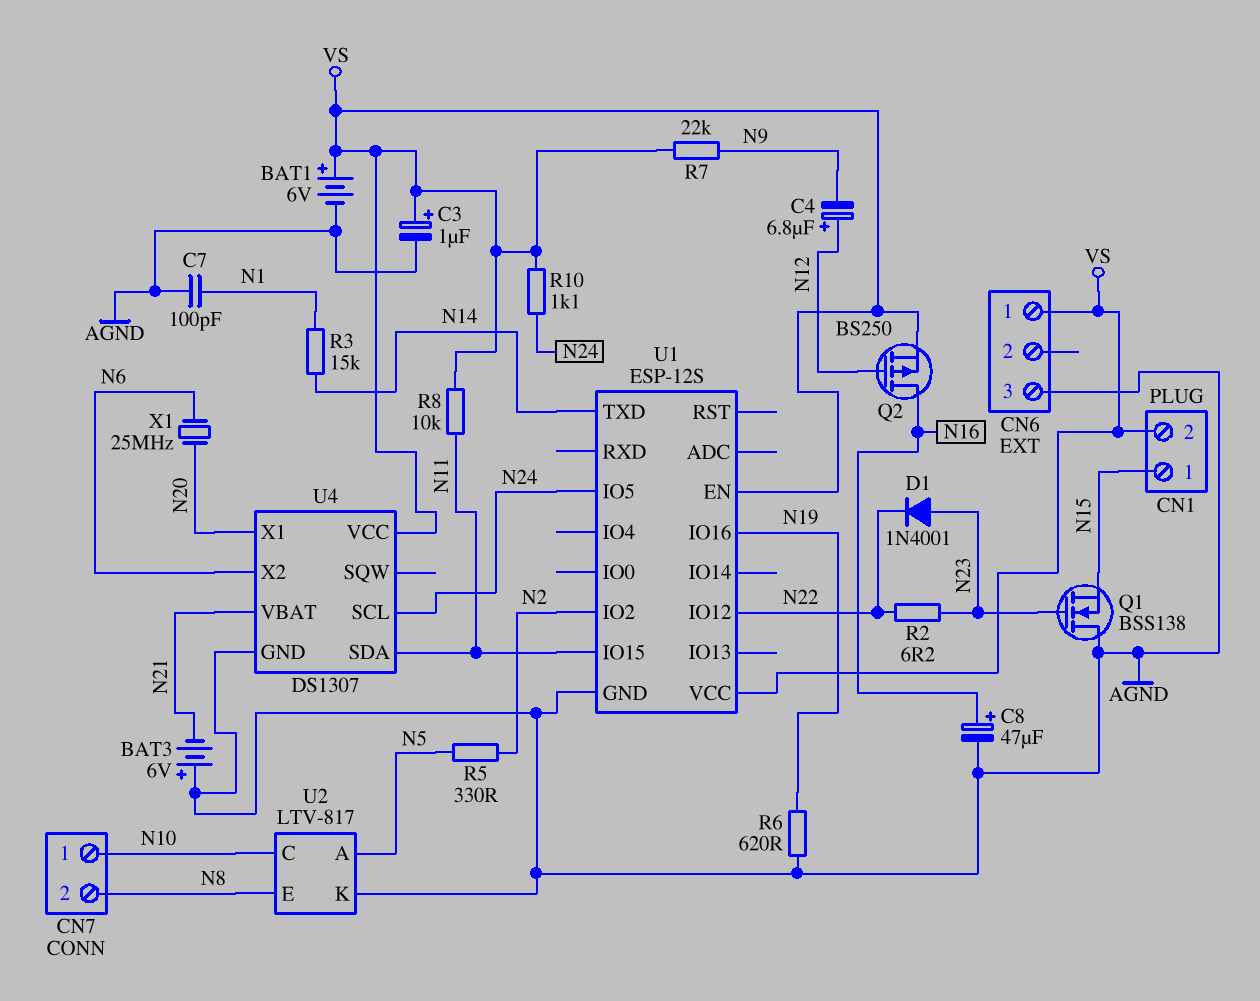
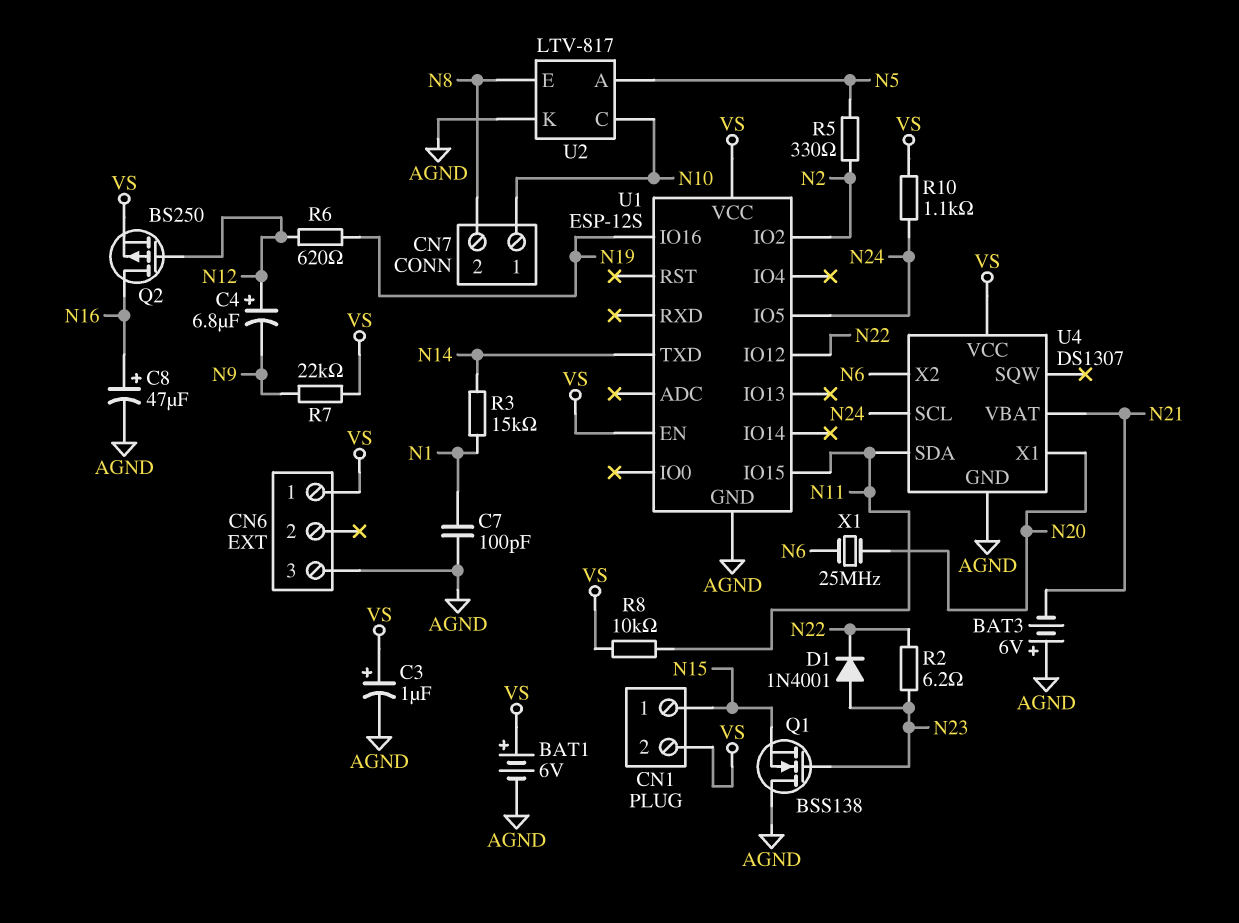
R6: 620 (AGND, N19) -> 620 (N12, N19)

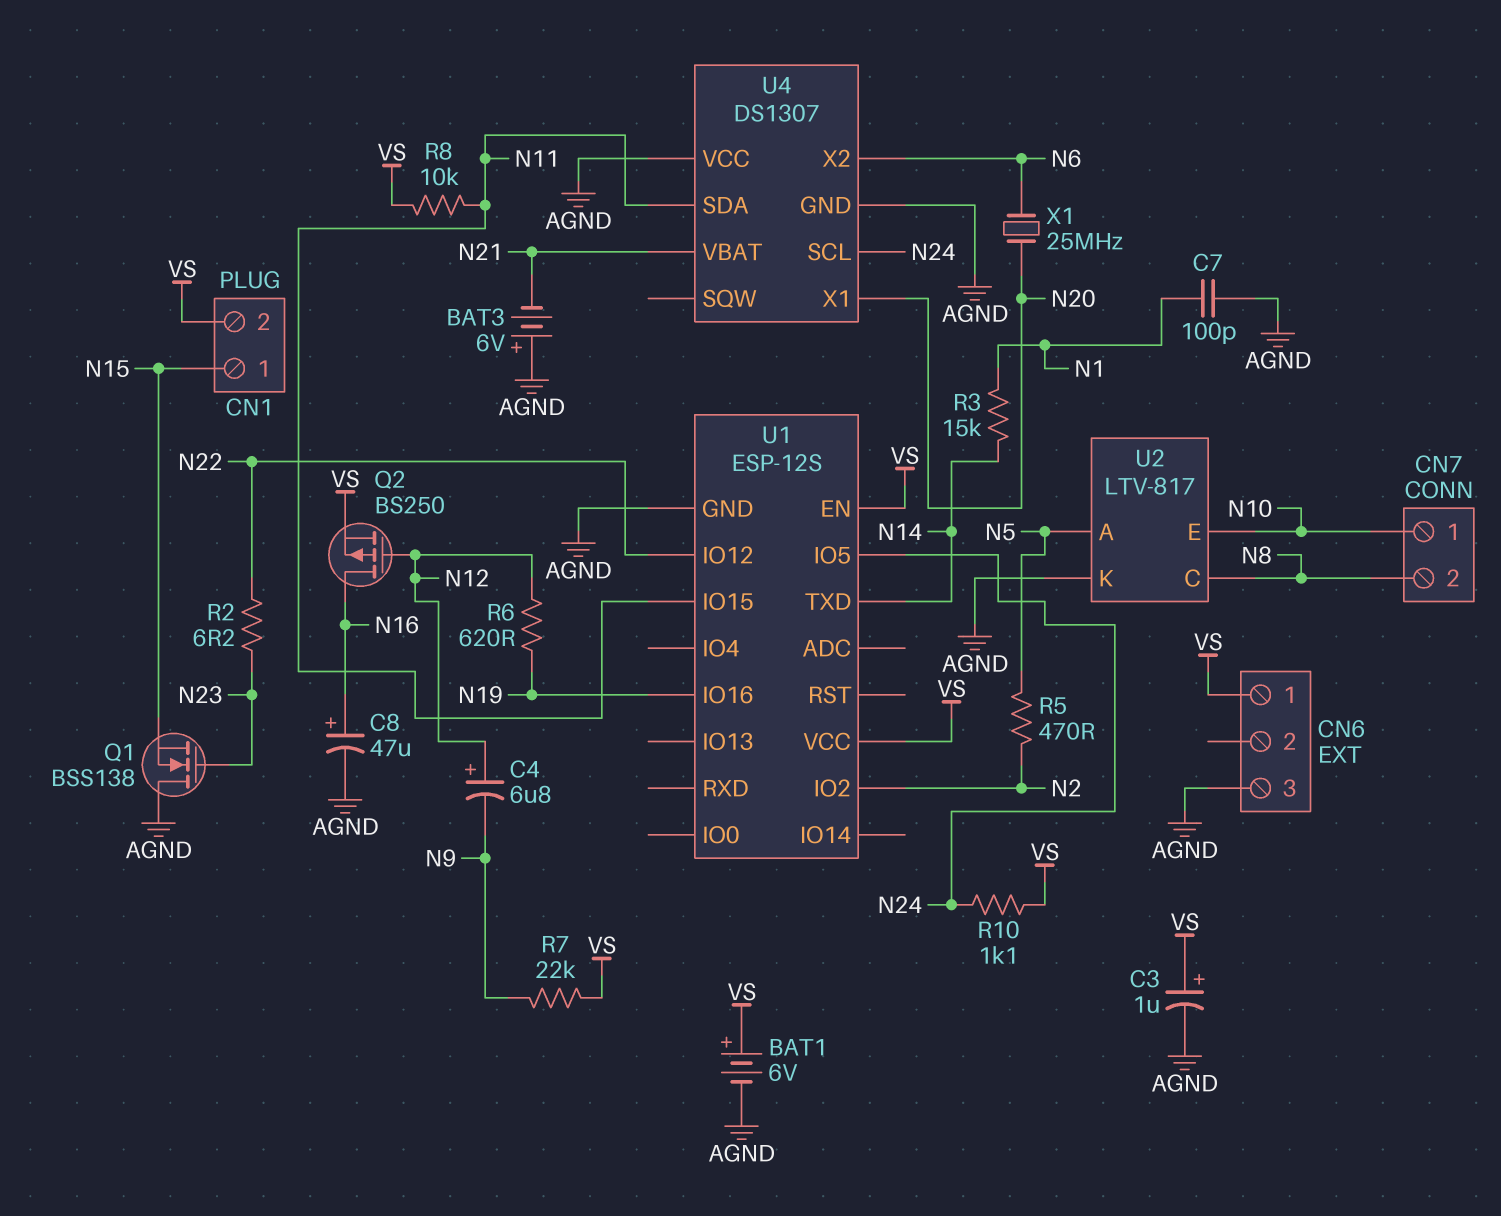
D1: diode 1N4001 (A N23, K N22) -> none
R5: 330 (N2, N5) -> 470 (N2, N5)
U2 pin C: N10 -> N8
U2 pin E: N8 -> N10
U4 pin VCC: VS -> AGND

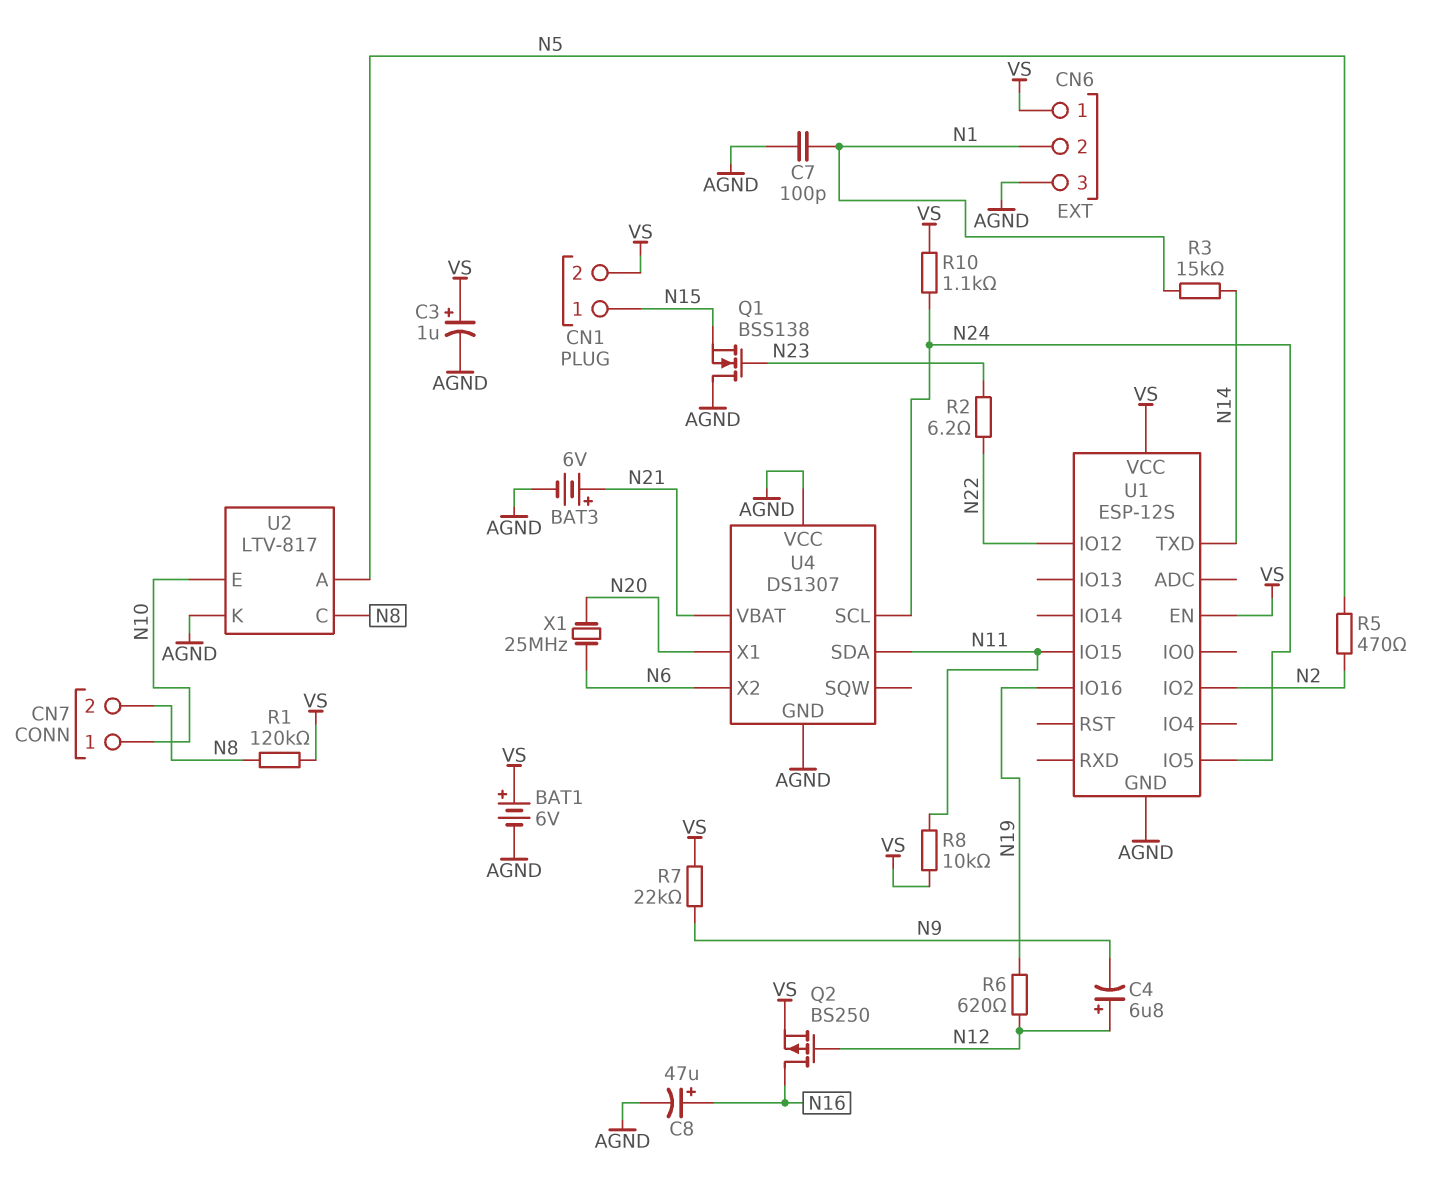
BAT3: 6V (plus AGND, minus N21) -> 6V (plus N21, minus AGND)
CN6 pin 2: none -> N1
R1: none -> 120k (N8, VS)

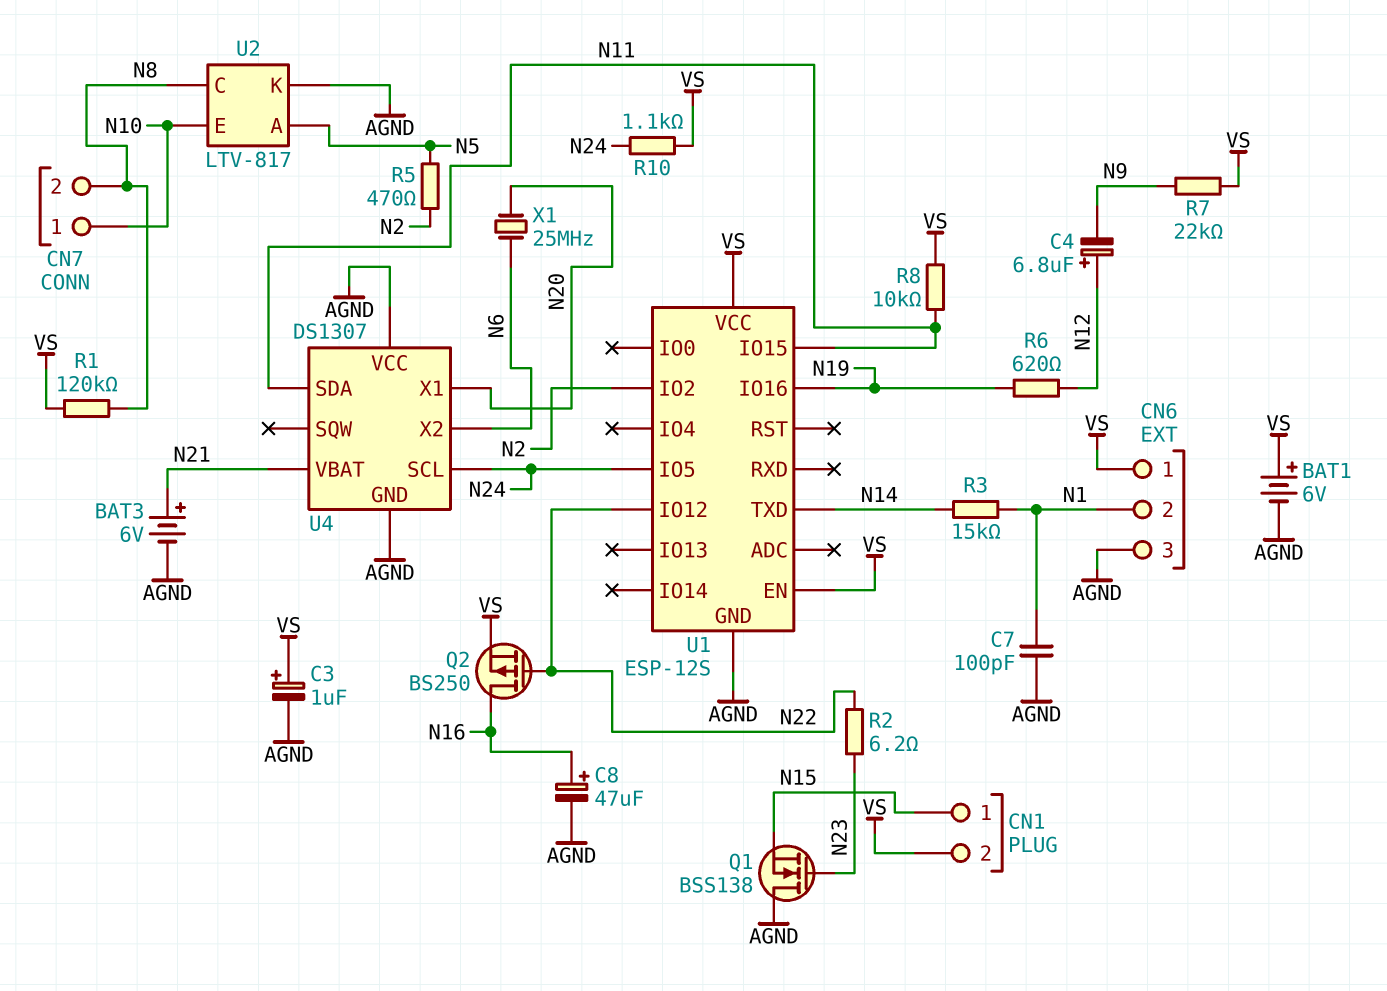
Q2: PMOS BS250 (G N12, D N16, S VS) -> PMOS BS250 (G N22, D N16, S VS)

